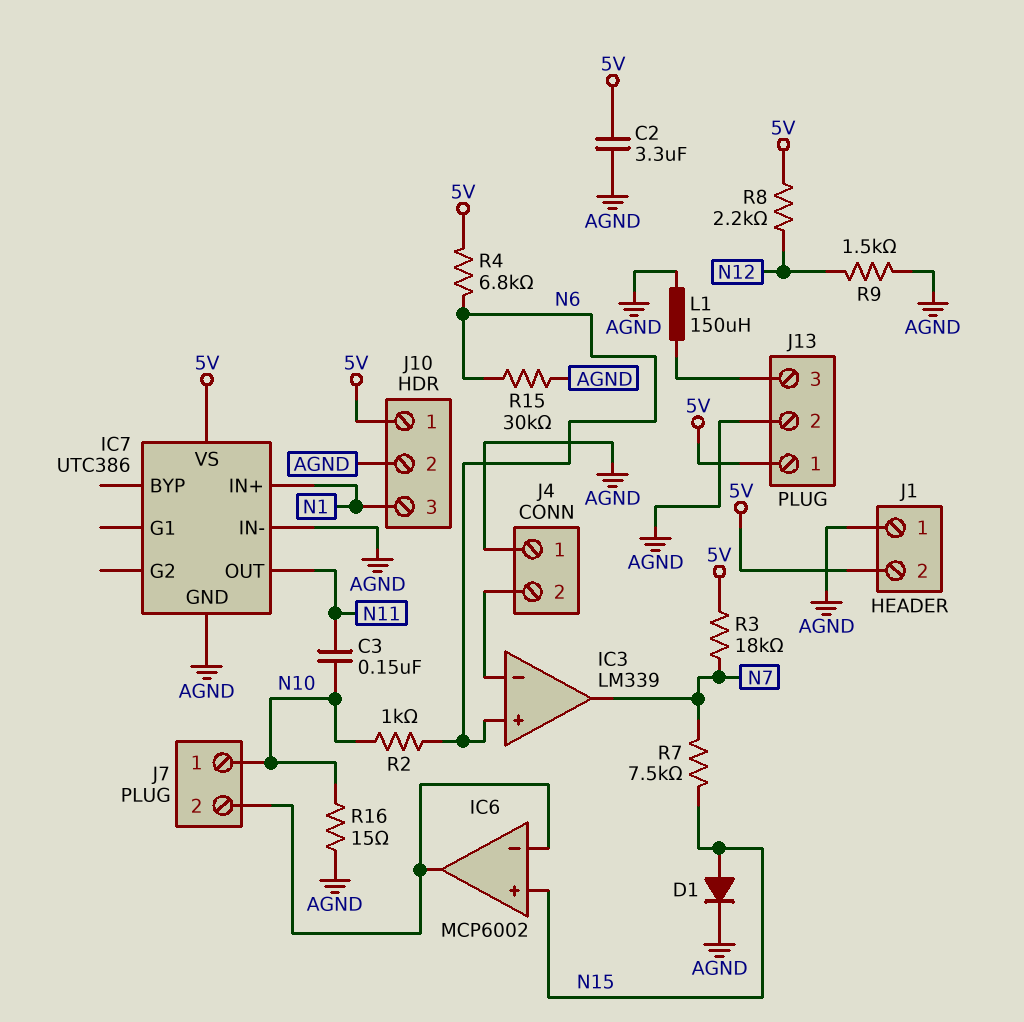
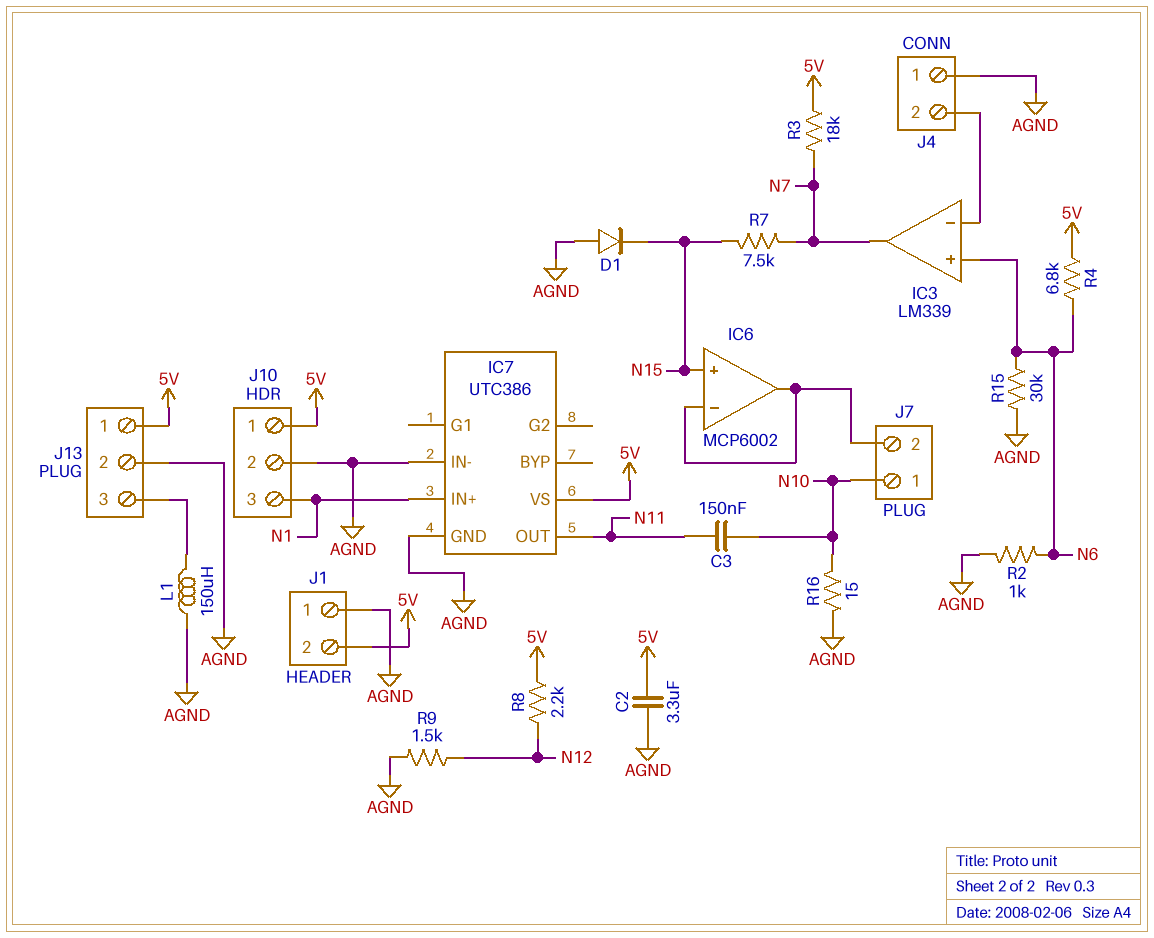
D1: diode (A N15, K AGND) -> diode (A AGND, K N15)
R2: 1k (N6, N10) -> 1k (AGND, N6)

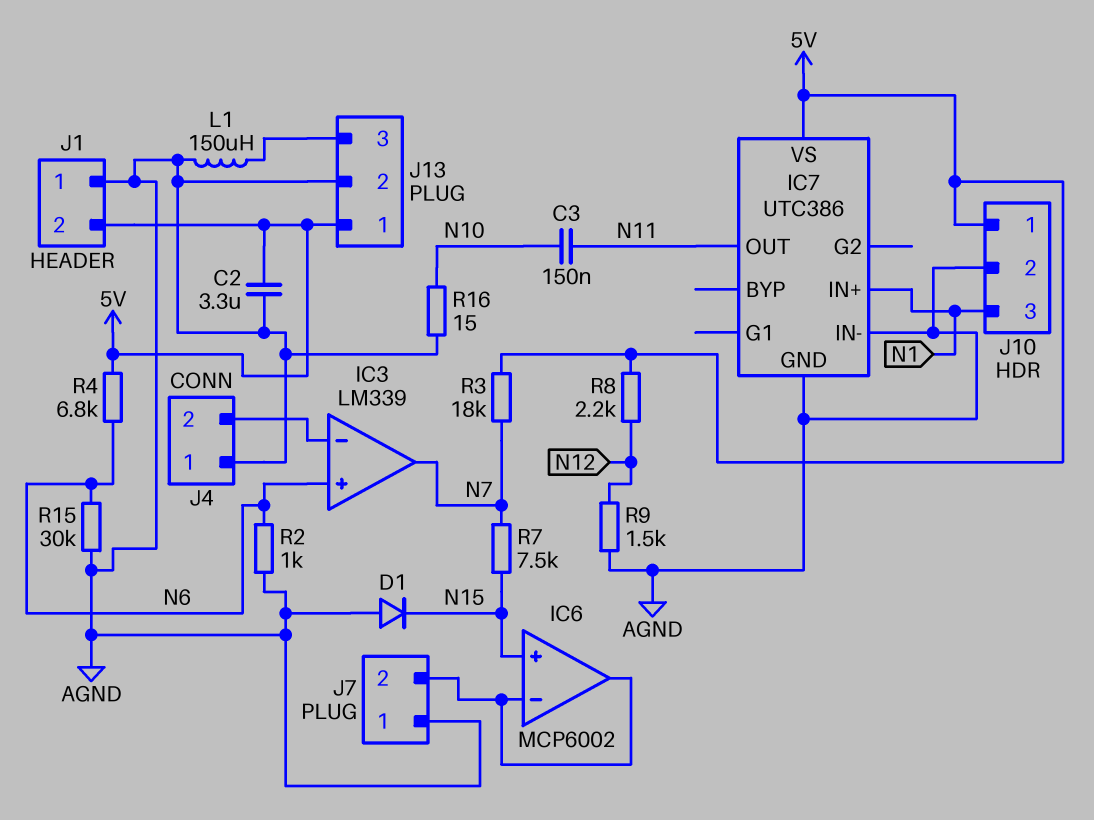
J7 pin 1: N10 -> AGND

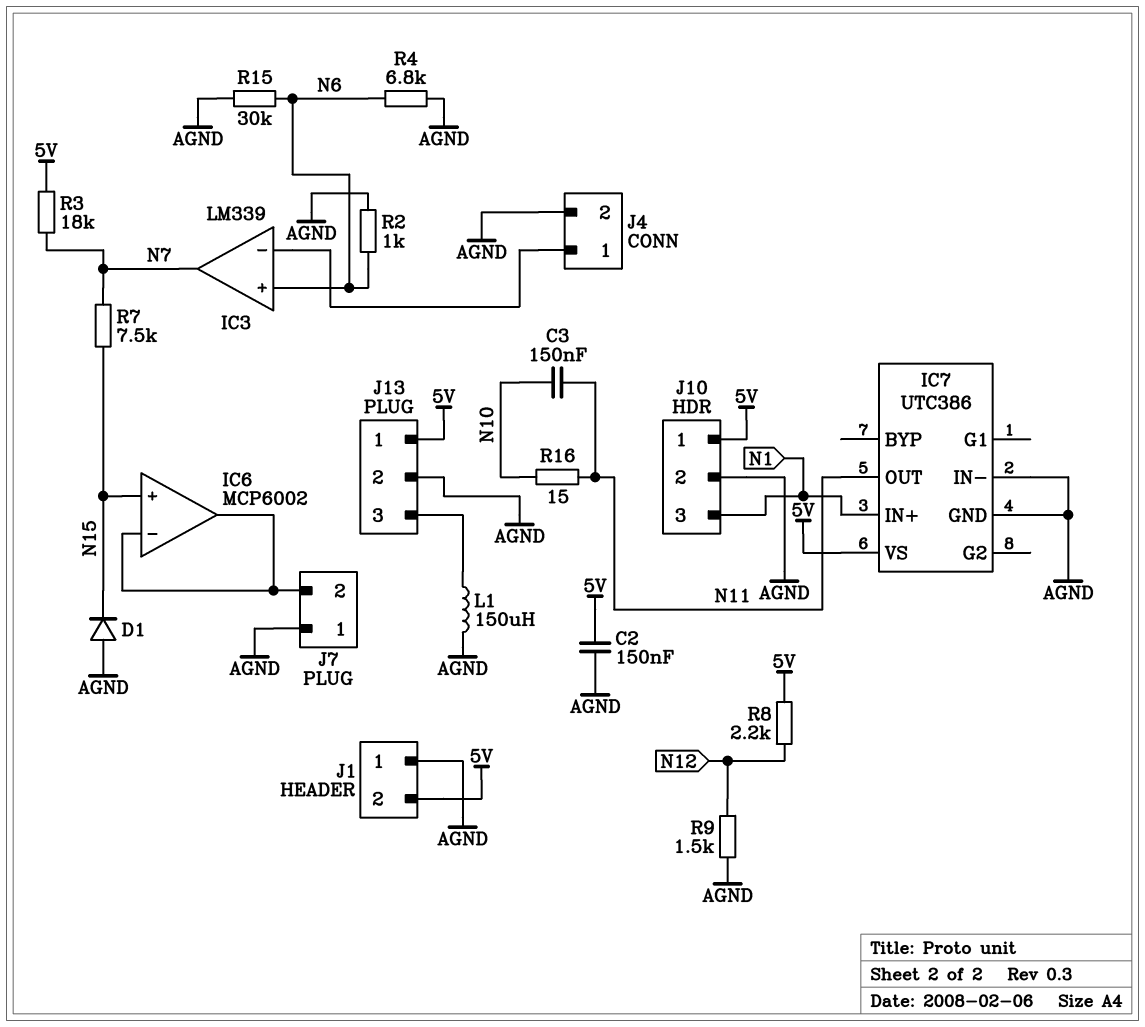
C2: 3.3uF (5V, AGND) -> 150nF (5V, AGND)
J4 pin 1: AGND -> IC3/in-
J4 pin 2: IC3/in- -> AGND
R4: 6.8k (5V, N6) -> 6.8k (AGND, N6)
R16: 15 (AGND, N10) -> 15 (N10, N11)

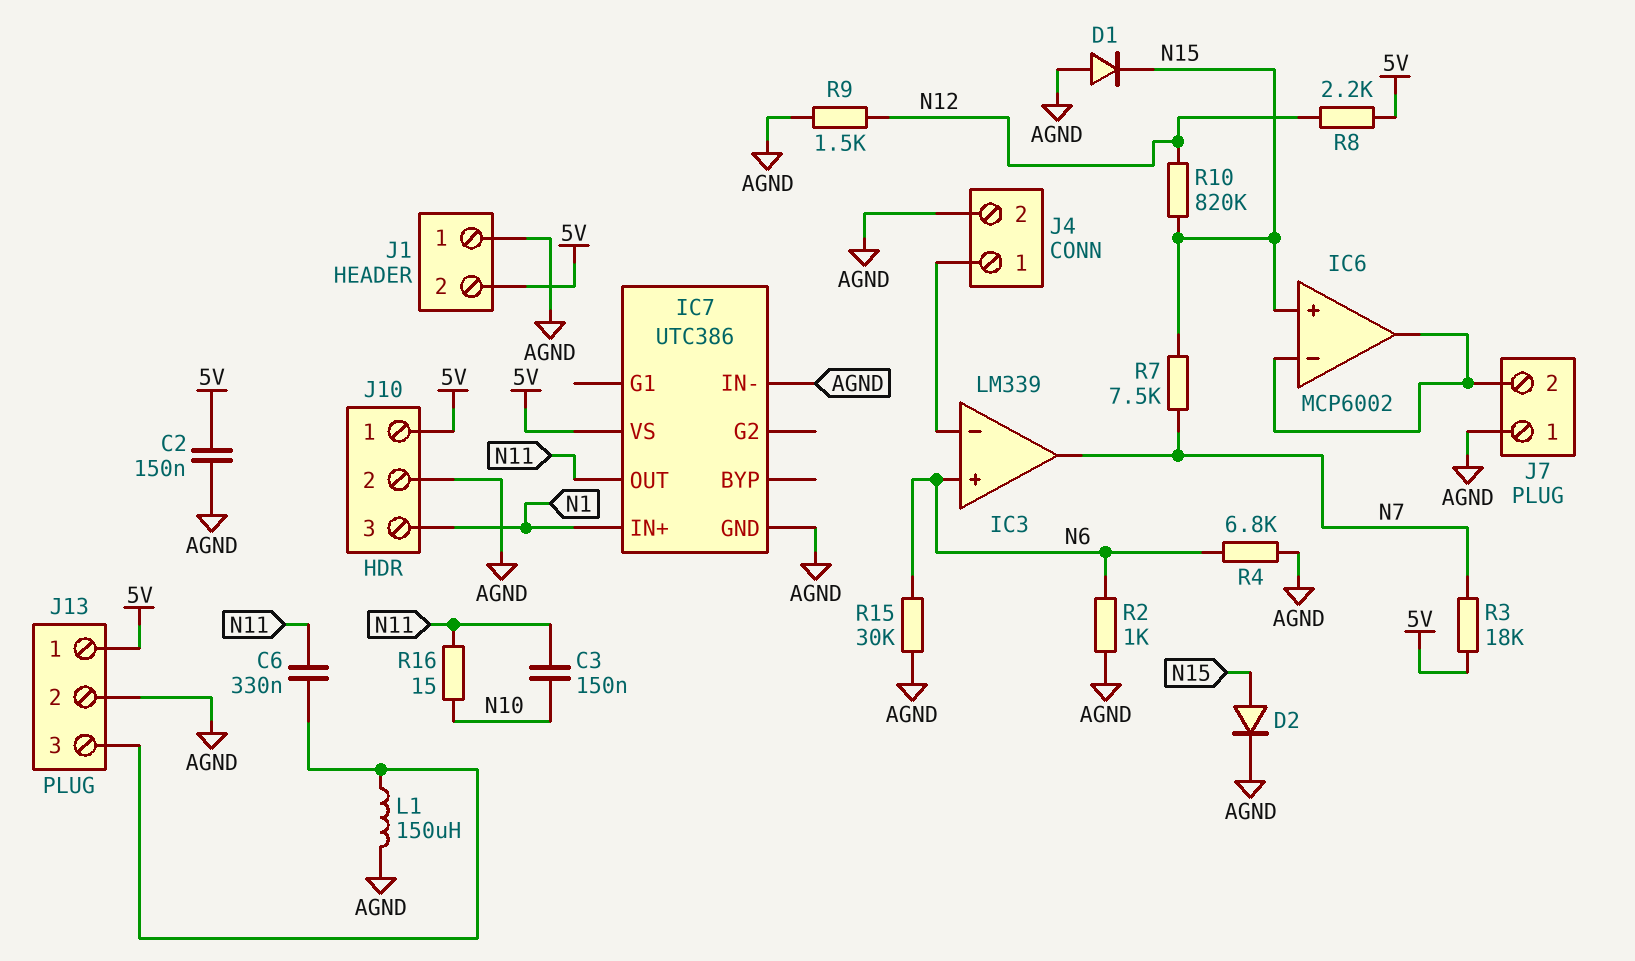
C6: none -> 330nF (J13/3, N11)
D2: none -> diode (A N15, K AGND)
R10: none -> 820k (N12, N15)

